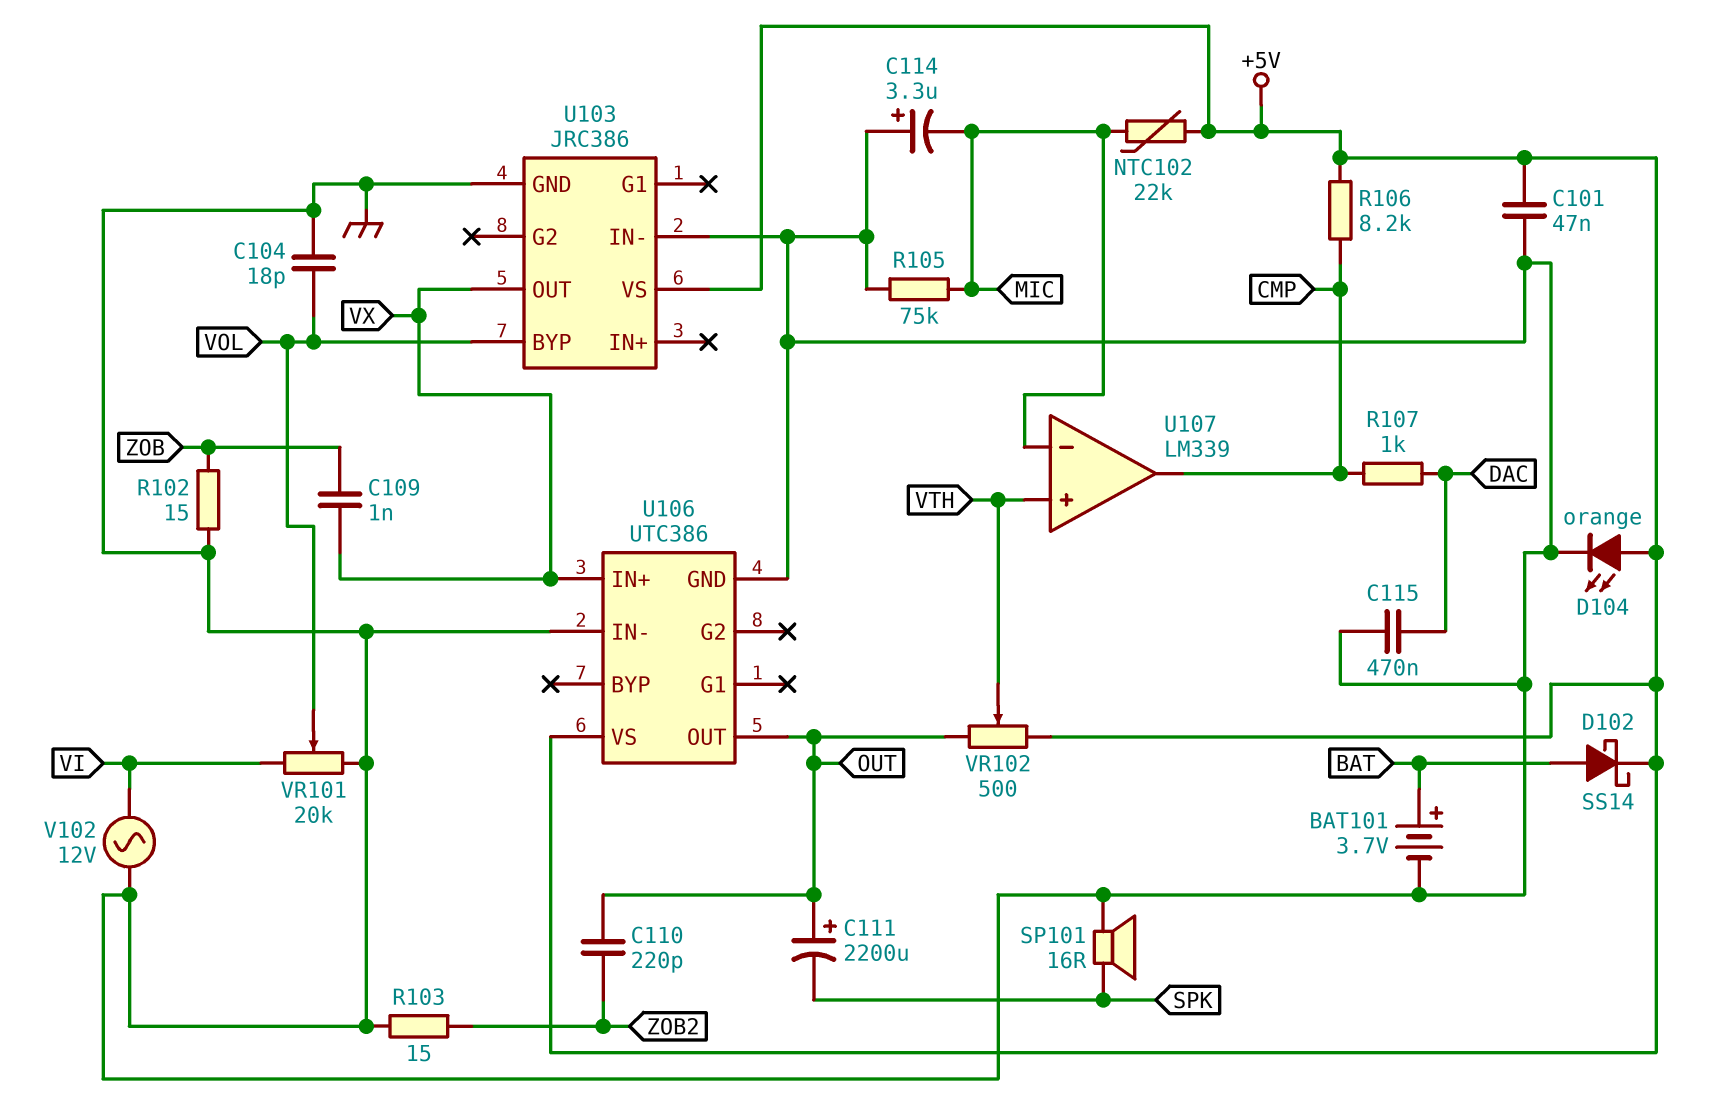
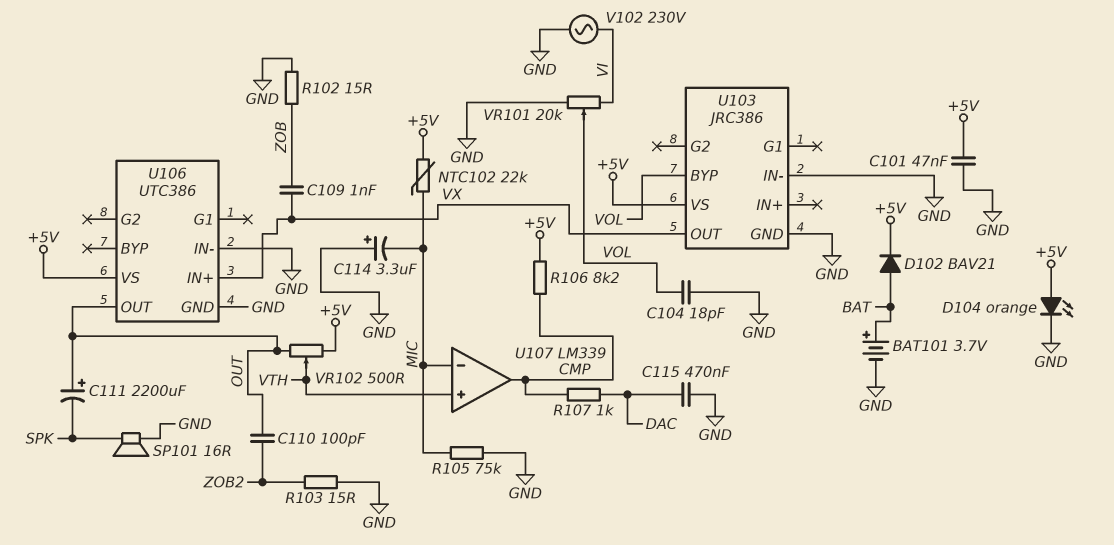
C110: 220pF (OUT, ZOB2) -> 100pF (OUT, ZOB2)
D102: schottky SS14 (A BAT, K +5V) -> diode BAV21 (A BAT, K +5V)
V102: AC 12V (GND, VI) -> AC 230V (GND, VI)

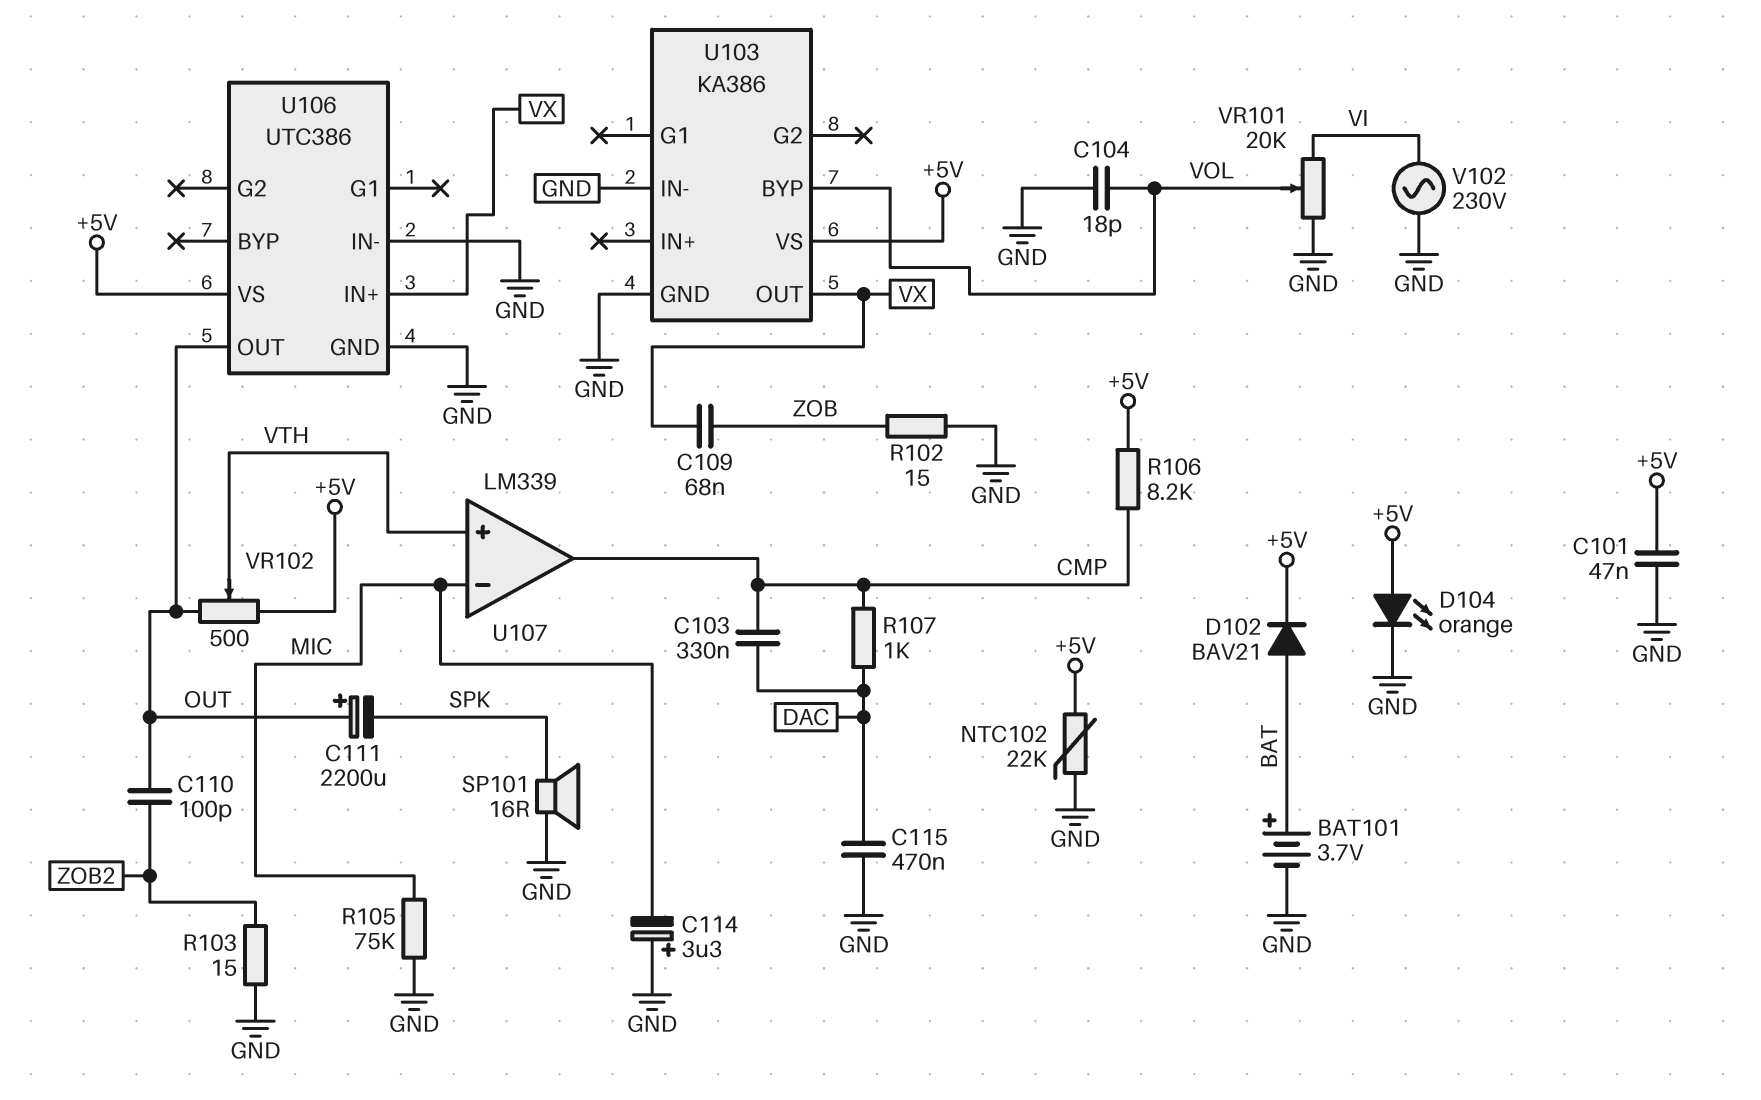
C103: none -> 330nF (CMP, DAC)
C109: 1nF (VX, ZOB) -> 68nF (VX, ZOB)
NTC102: 22k (+5V, MIC) -> 22k (+5V, GND)
U103: JRC386 -> KA386

